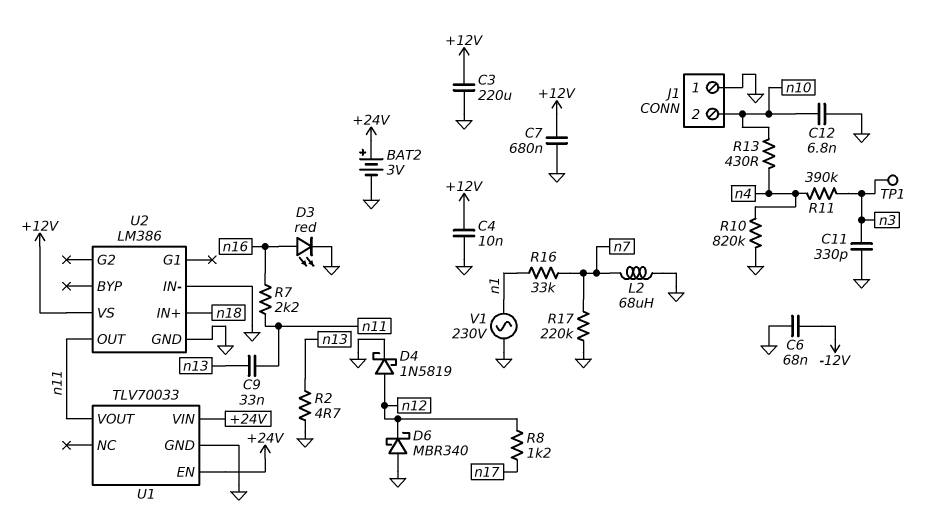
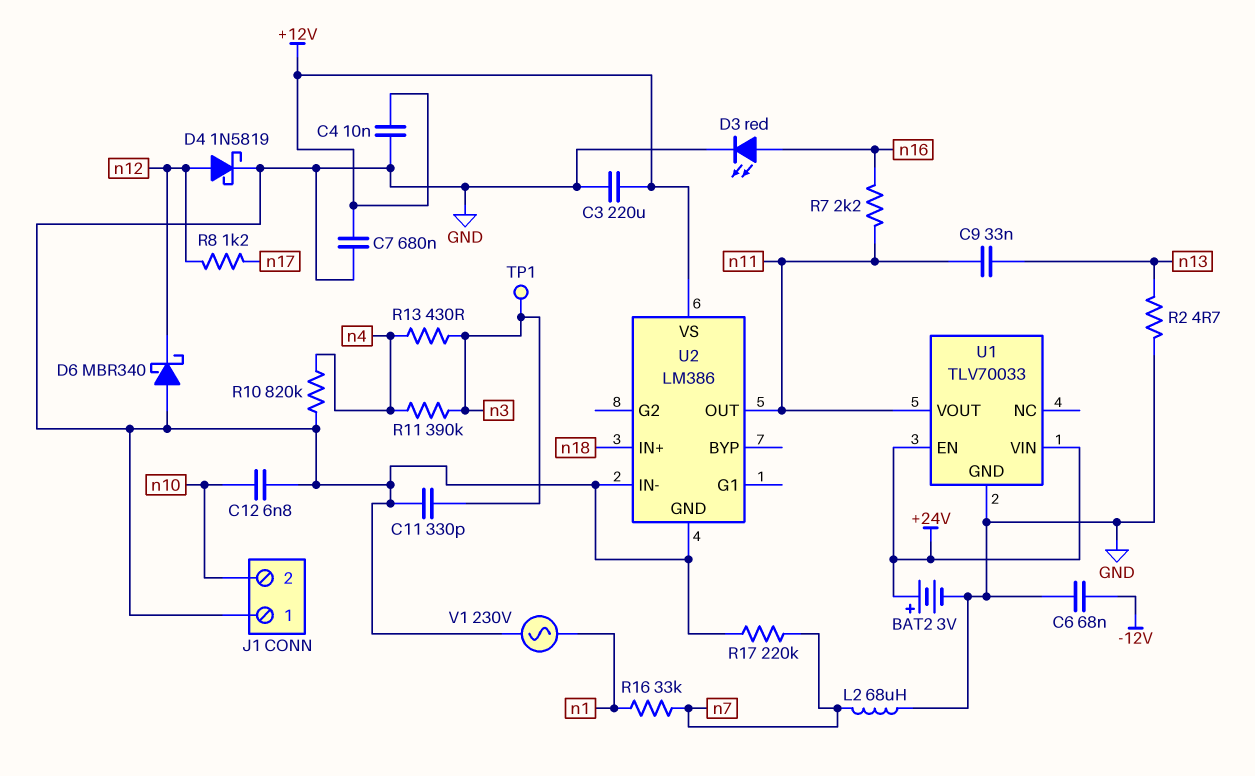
R13: 430 (n4, n10) -> 430 (n3, n4)

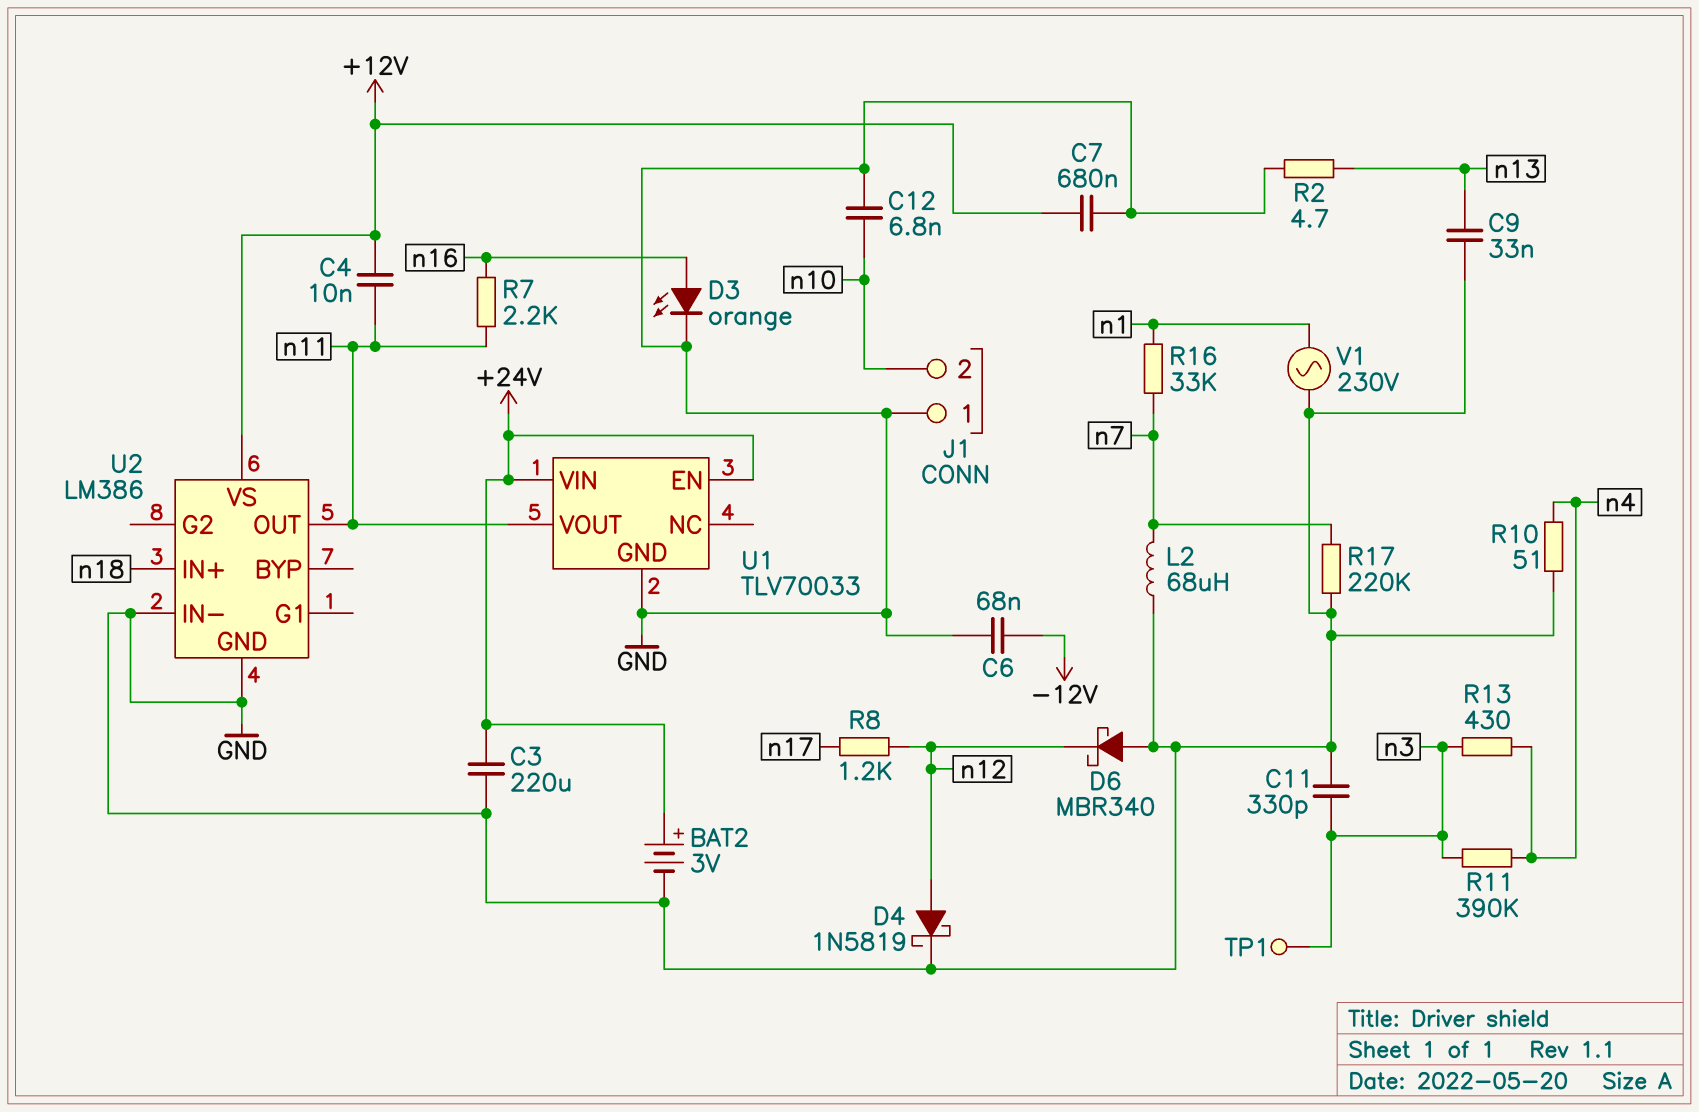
C3: 220uF (+12V, GND) -> 220uF (+24V, GND)
C4: 10nF (+12V, GND) -> 10nF (+12V, n11)
C9: 33nF (n11, n13) -> 33nF (GND, n13)
D3: LED red (A n16, K GND) -> LED orange (A n16, K GND)
R10: 820k (GND, n4) -> 51 (GND, n4)

